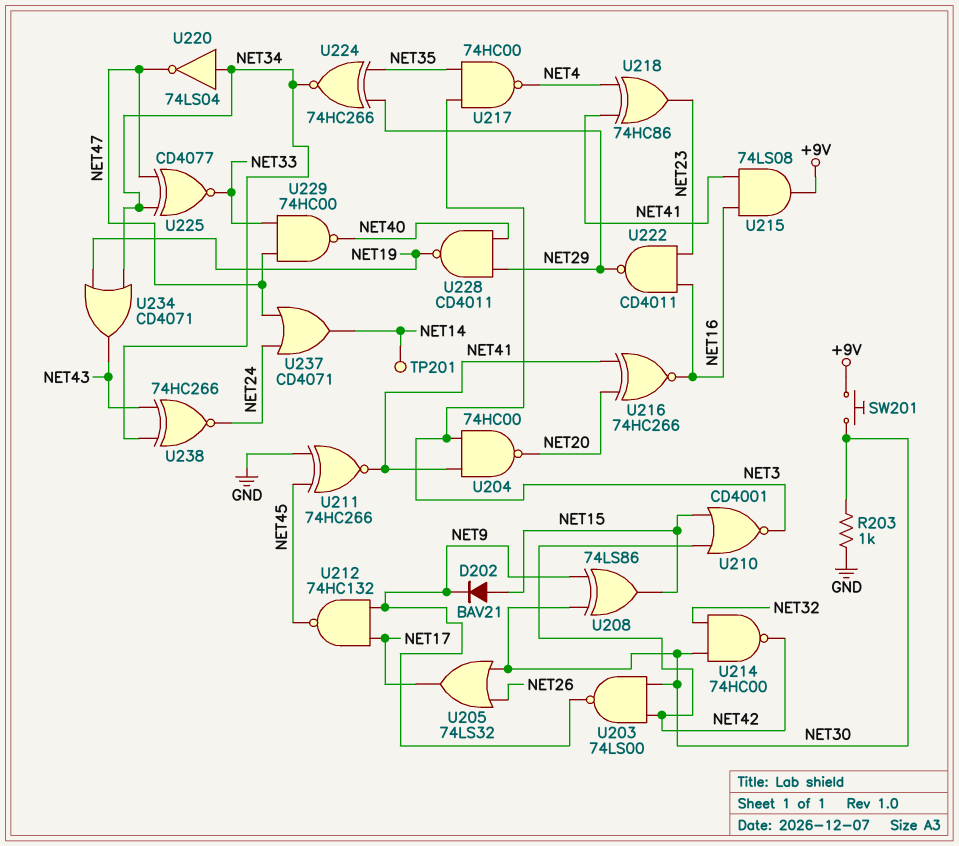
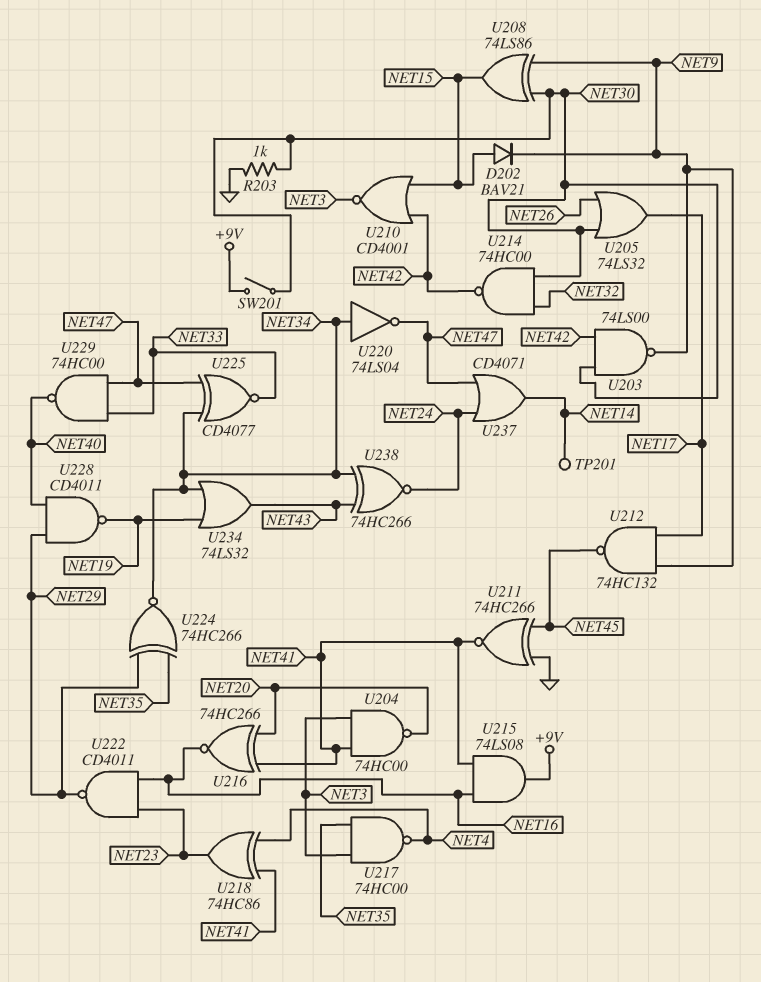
SW201: button (+9V, NET30) -> switch (+9V, NET30)
U234: OR CD4071 (in NET19, in NET34, out NET43) -> OR 74LS32 (in NET19, in NET34, out NET43)

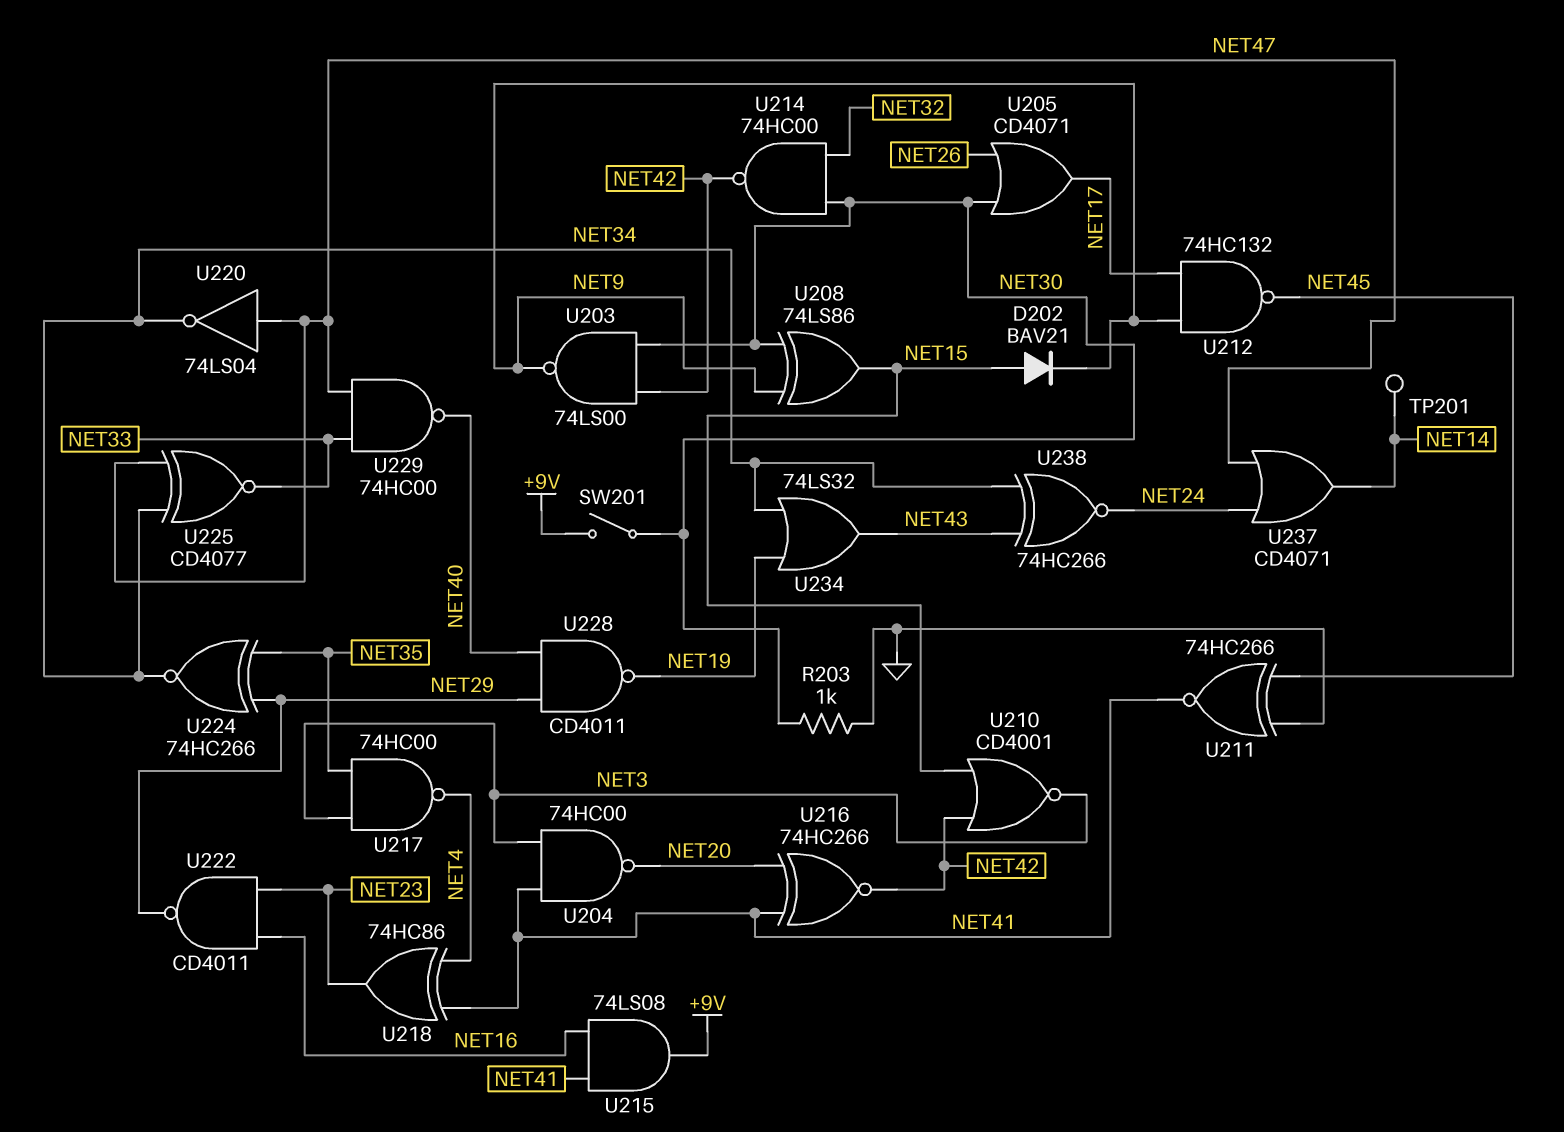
U205: OR 74LS32 (in NET26, in NET30, out NET17) -> OR CD4071 (in NET26, in NET30, out NET17)
U216: XNOR 74HC266 (in NET20, in NET41, out NET16) -> XNOR 74HC266 (in NET20, in NET41, out NET42)
U220: NOT 74LS04 (in NET34, out NET47) -> NOT 74LS04 (in NET47, out NET34)

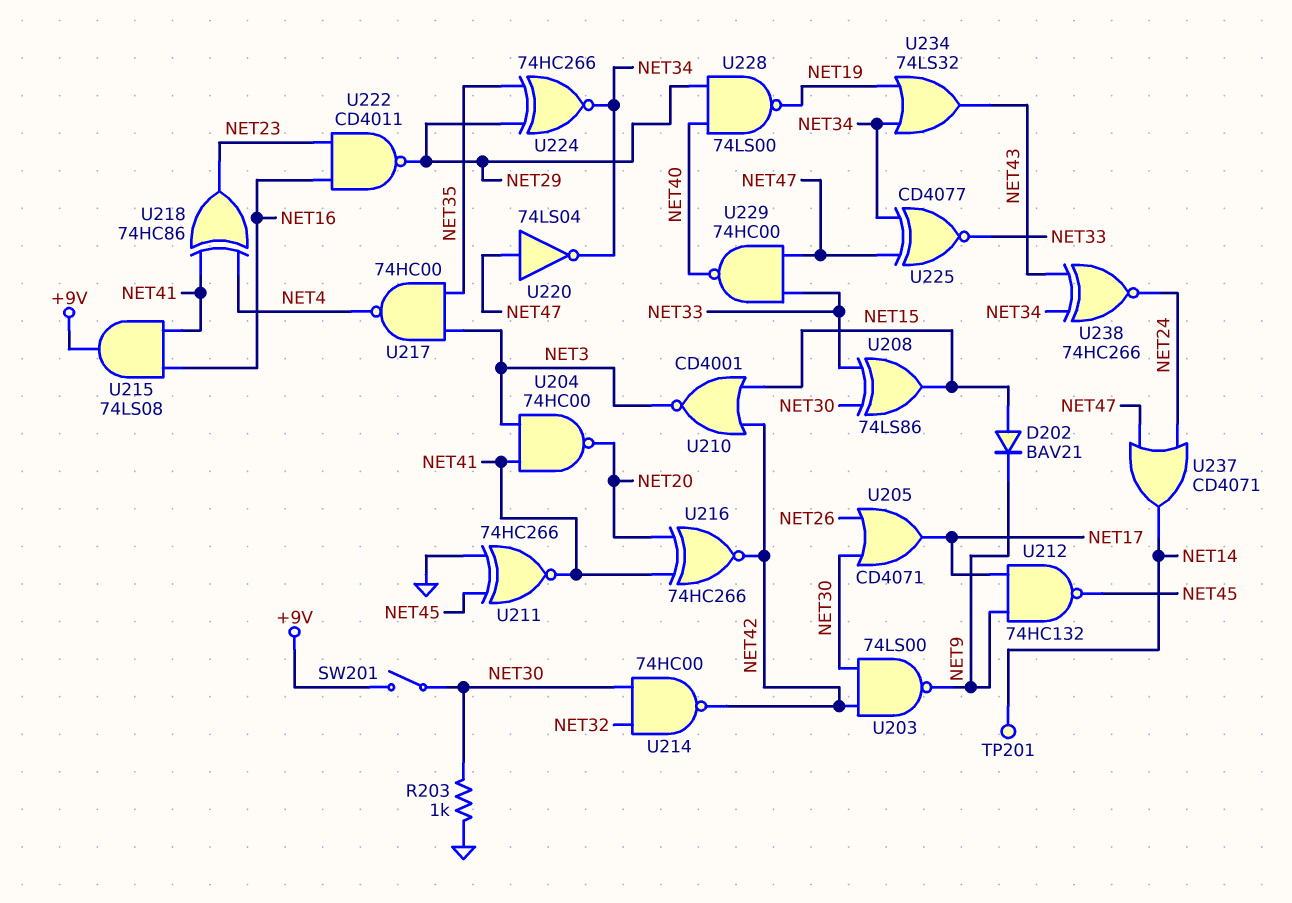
U208: XOR 74LS86 (in NET9, in NET30, out NET15) -> XOR 74LS86 (in NET30, in NET33, out NET15)
U228: NAND CD4011 (in NET29, in NET40, out NET19) -> NAND 74LS00 (in NET29, in NET40, out NET19)

